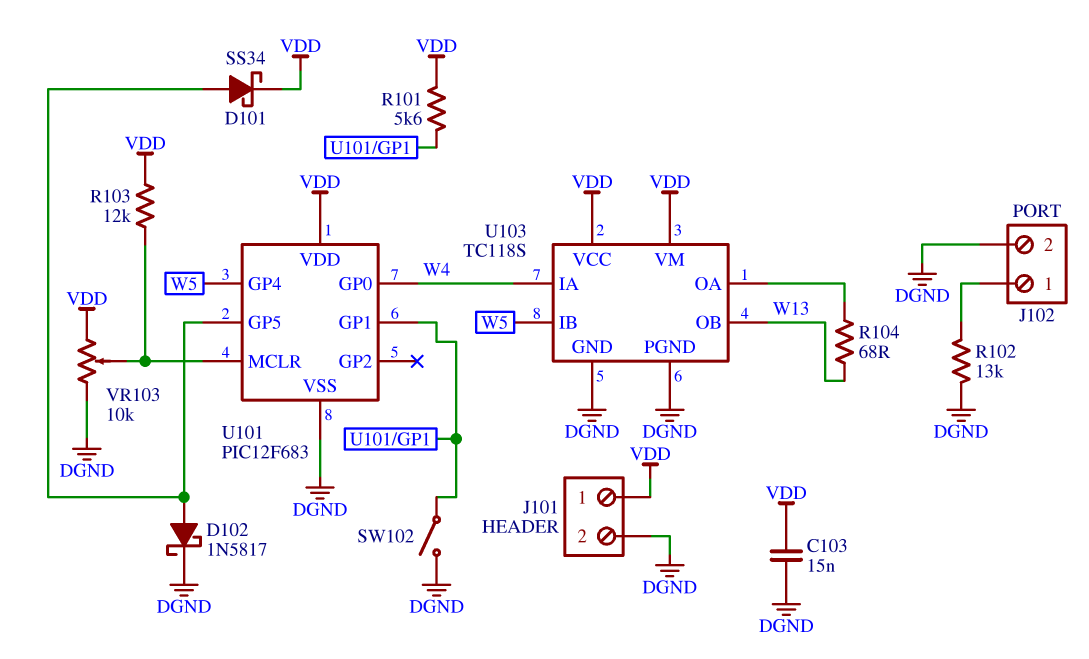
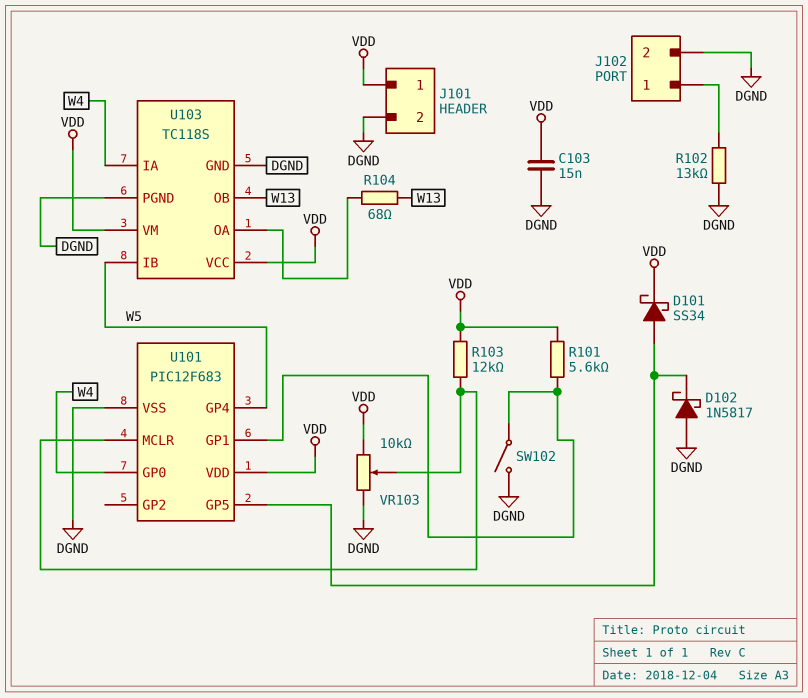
D102: schottky 1N5817 (A U101/GP5, K DGND) -> schottky 1N5817 (A DGND, K U101/GP5)

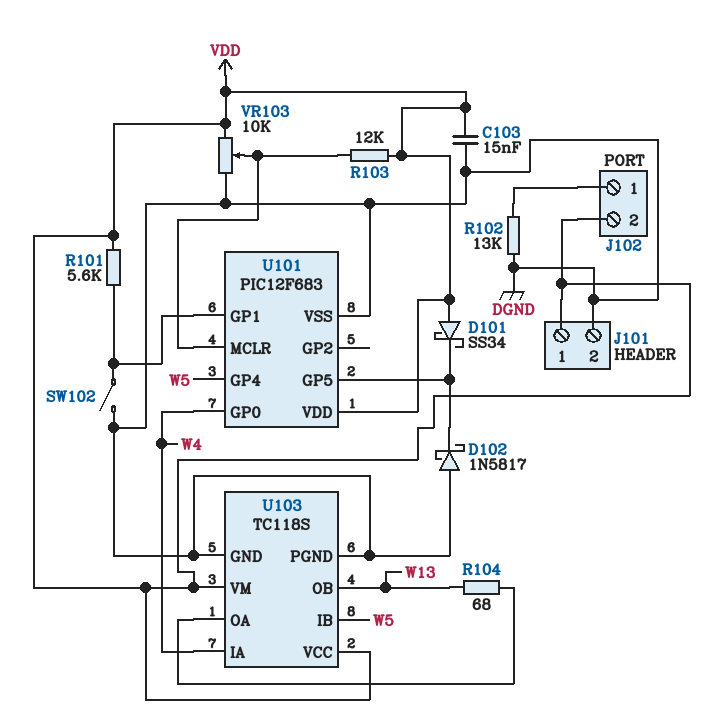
D101: schottky SS34 (A U101/GP5, K VDD) -> schottky SS34 (A VDD, K U101/GP5)
J102 pin 2: DGND -> VDD

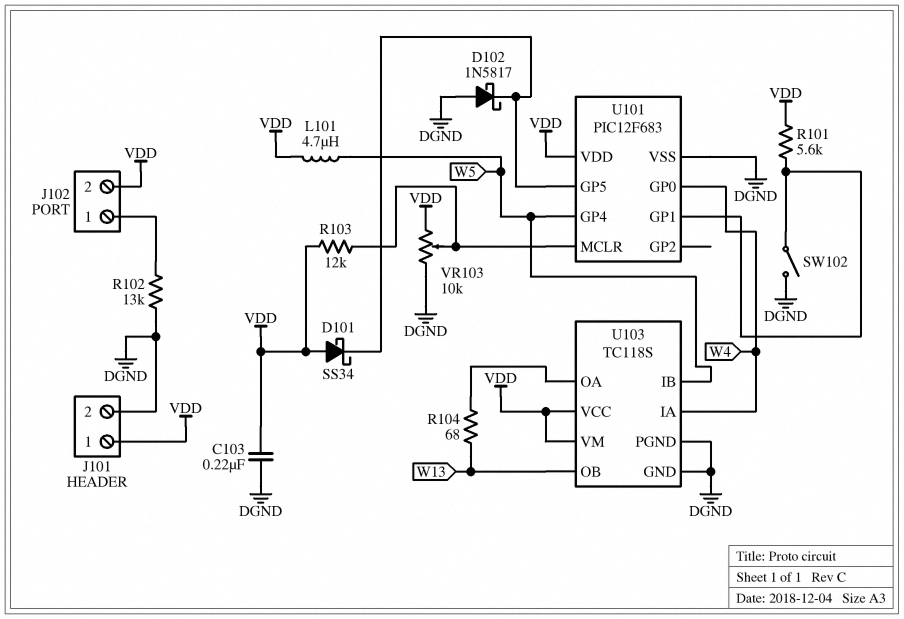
C103: 15nF (DGND, VDD) -> 220nF (DGND, VDD)
L101: none -> 4.7uH (VDD, W5)

